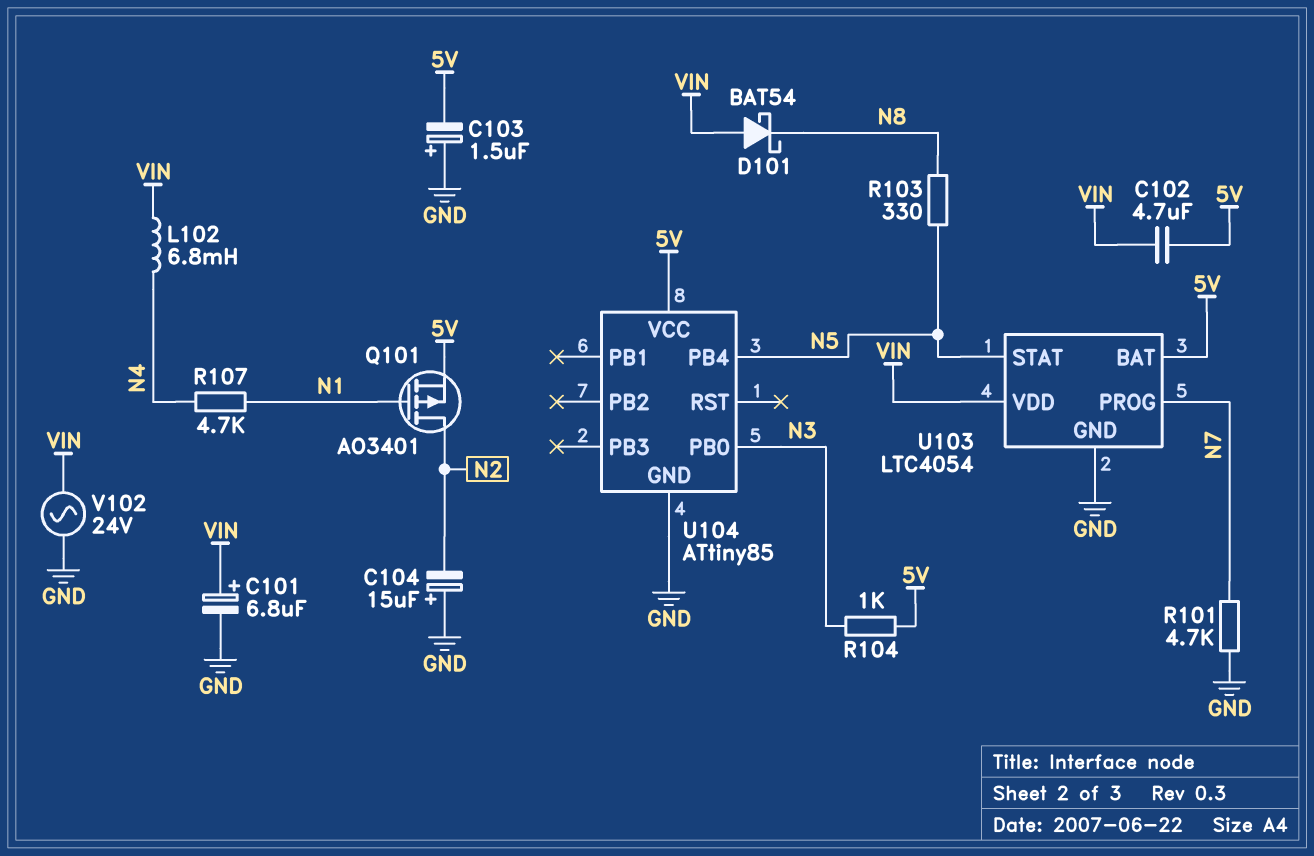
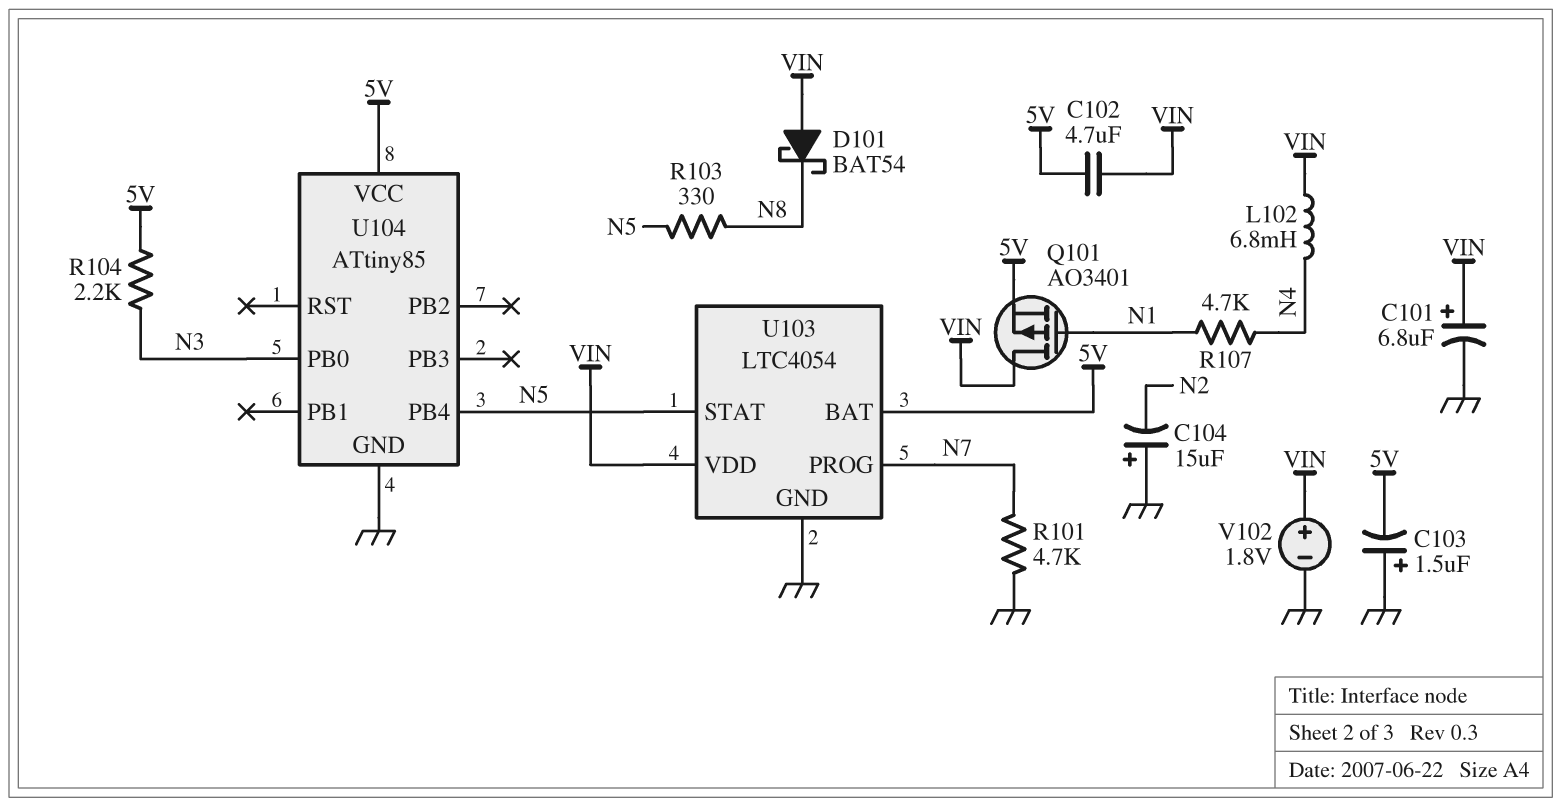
Q101: PMOS AO3401 (G N1, D N2, S 5V) -> PMOS AO3401 (G N1, D VIN, S 5V)
R104: 1k (5V, N3) -> 2.2k (5V, N3)
V102: AC 24V (GND, VIN) -> 1.8V (plus VIN, minus GND)

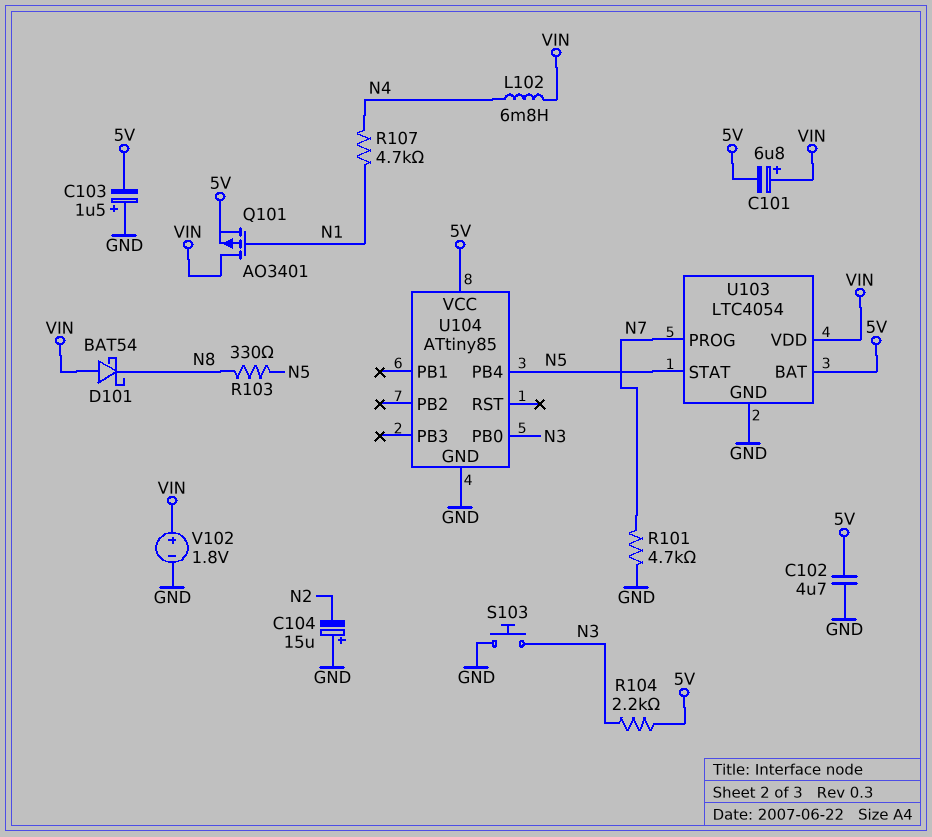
C101: 6.8uF (plus VIN, minus GND) -> 6.8uF (plus VIN, minus 5V)
C102: 4.7uF (5V, VIN) -> 4.7uF (5V, GND)
S103: none -> button (GND, N3)

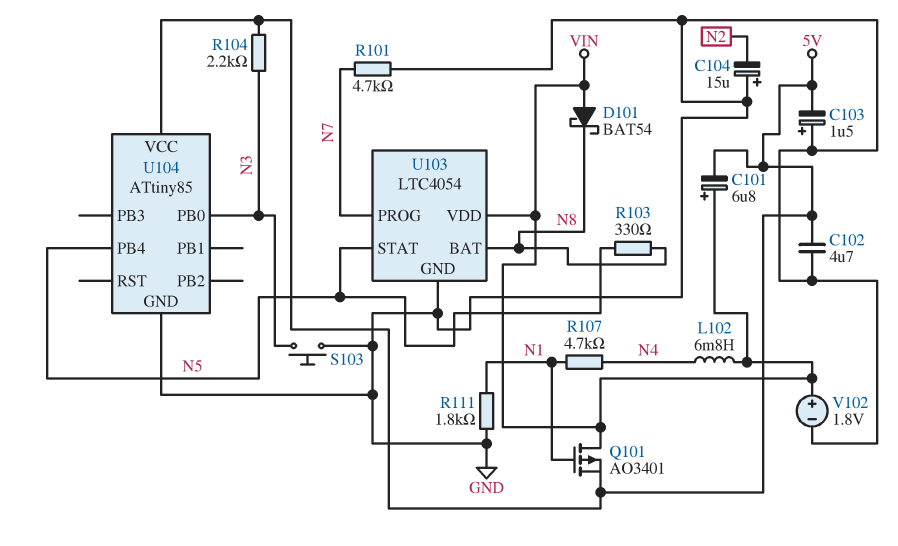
R111: none -> 1.8k (GND, N1)
U103 pin BAT: 5V -> N8

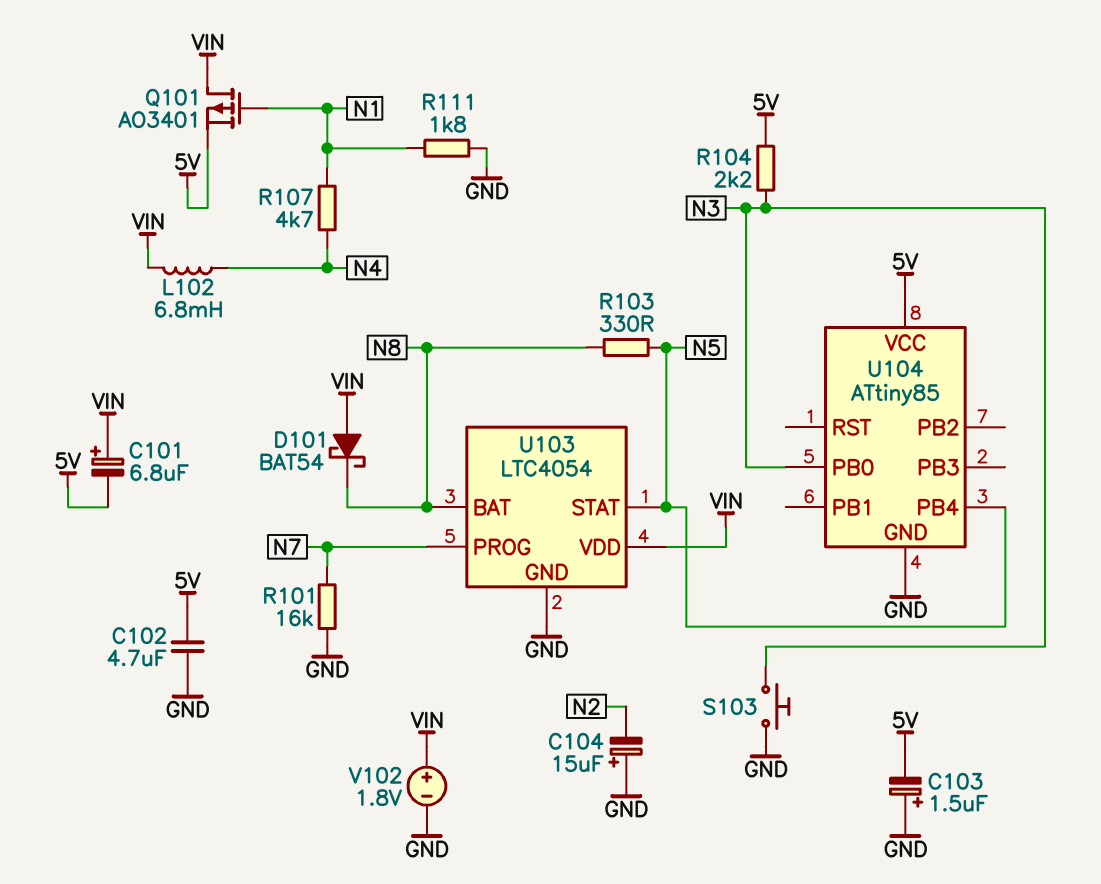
R101: 4.7k (GND, N7) -> 16k (GND, N7)

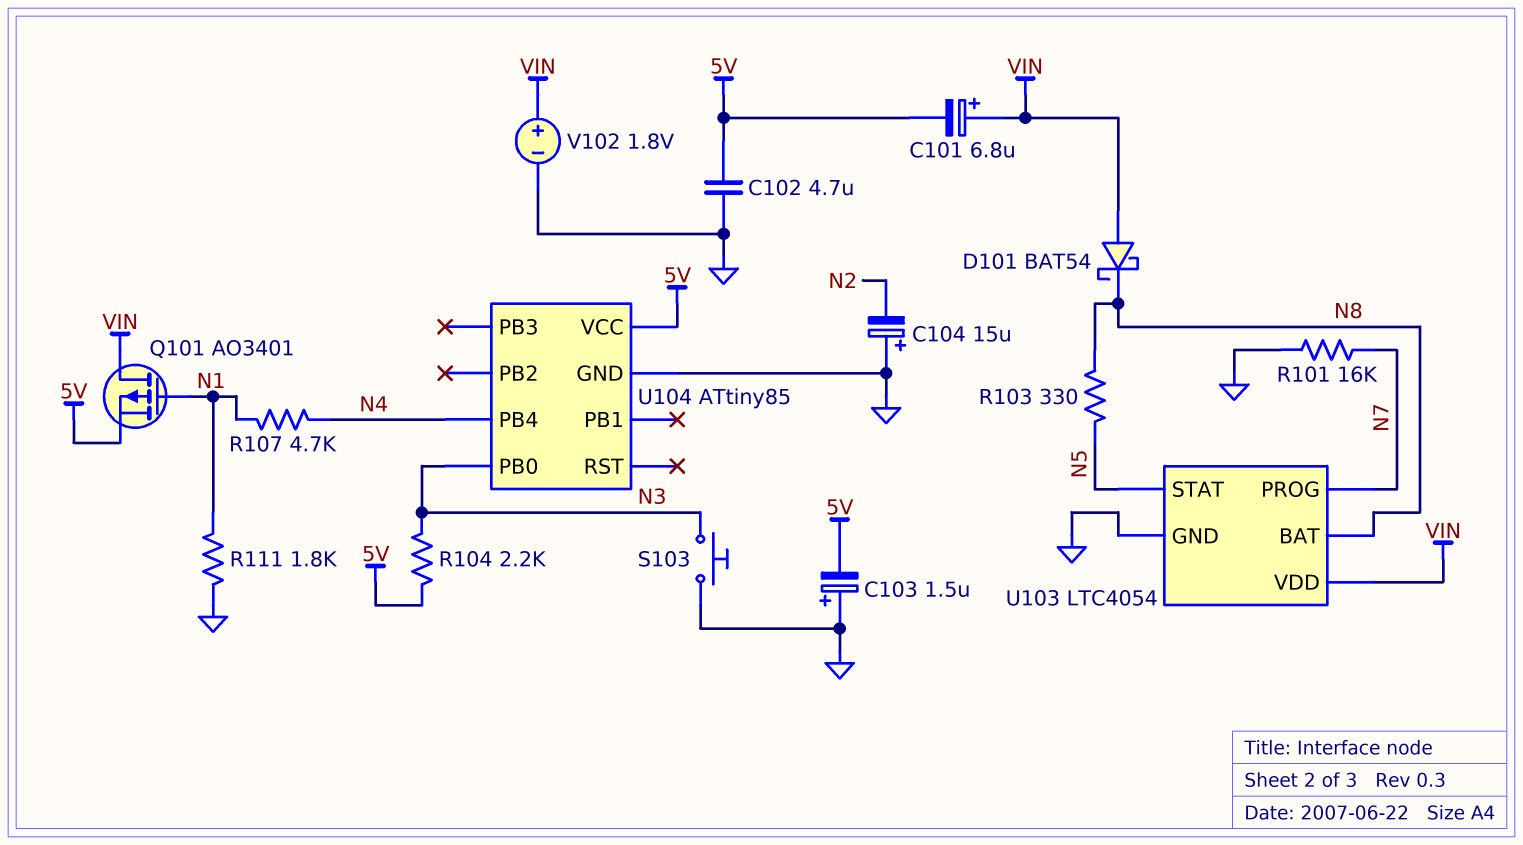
L102: 6.8mH (N4, VIN) -> none
U104 pin PB4: N5 -> N4

